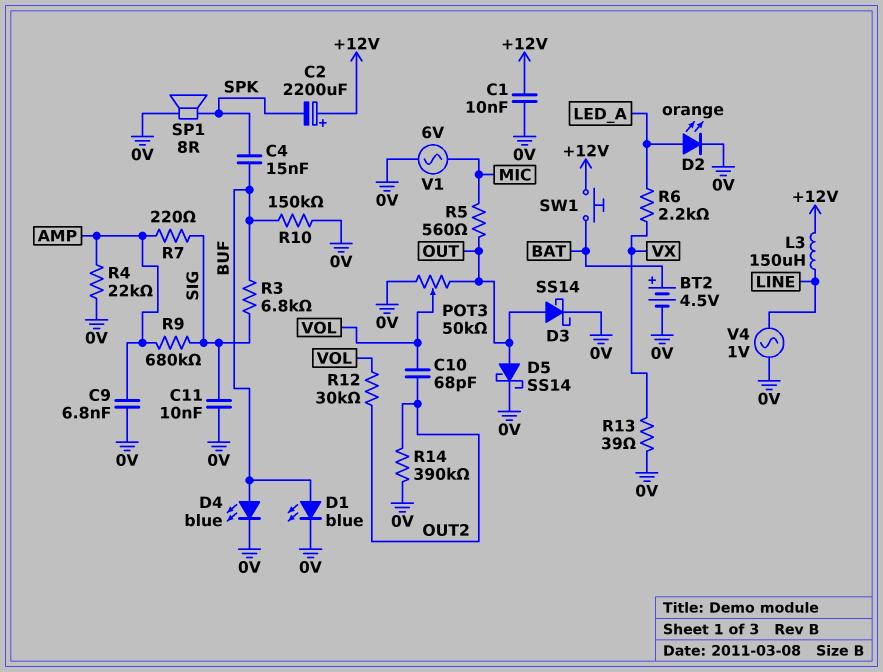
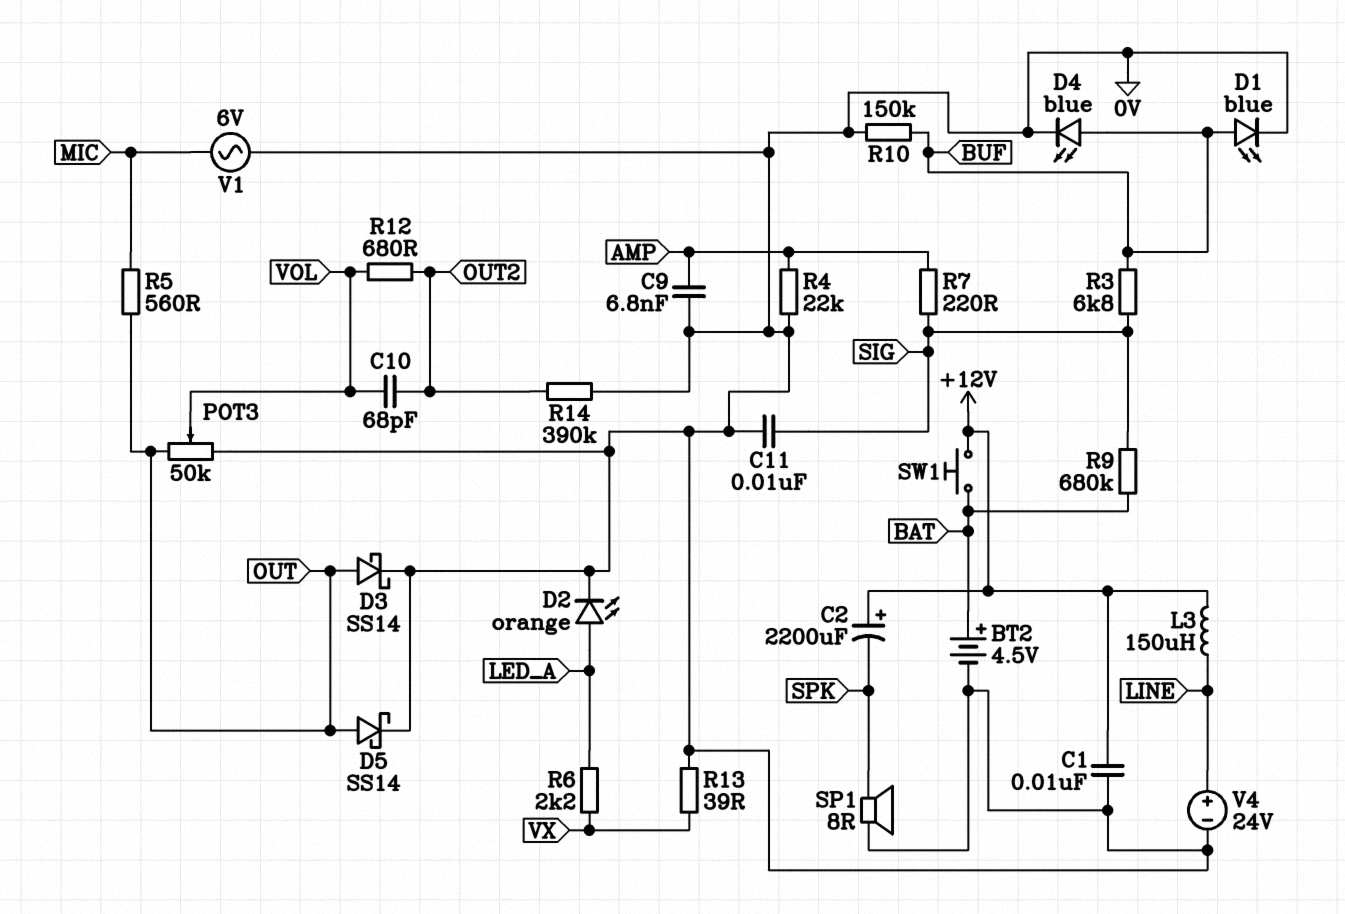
C4: 15nF (BUF, SPK) -> none
R9: 680k (AMP, SIG) -> 680k (BAT, SIG)
R12: 30k (OUT2, VOL) -> 680 (OUT2, VOL)
V4: AC 1V (0V, LINE) -> 24V (plus LINE, minus 0V)

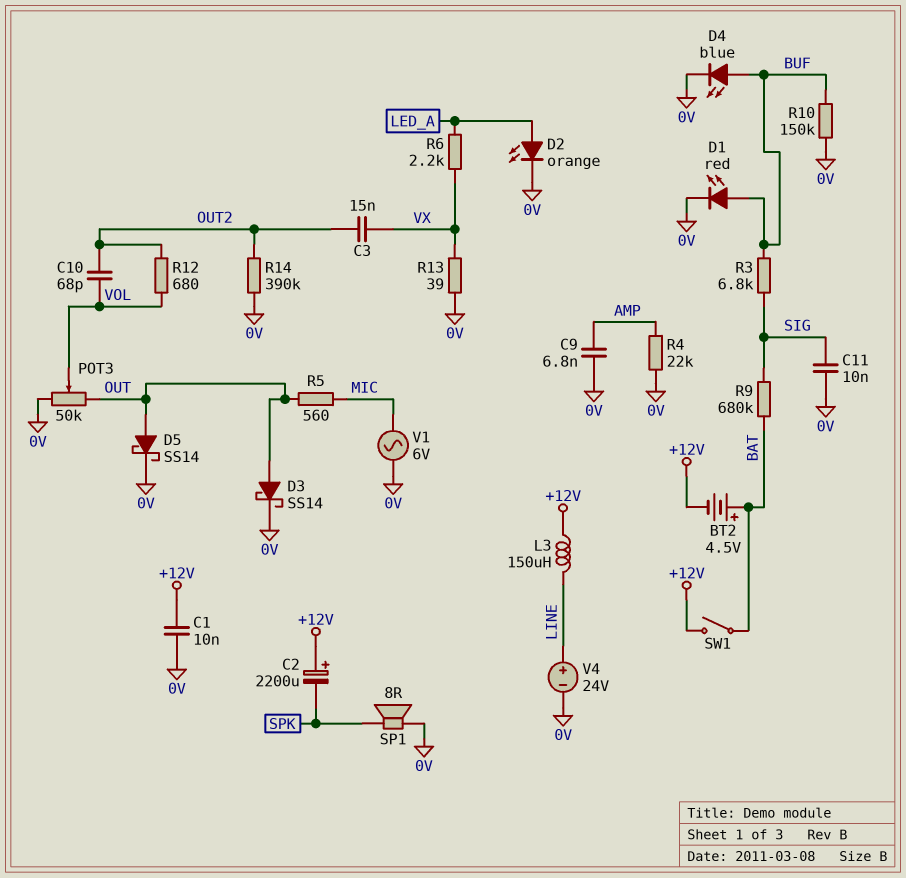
BT2: 4.5V (plus BAT, minus 0V) -> 4.5V (plus BAT, minus +12V)
C3: none -> 15nF (OUT2, VX)
D1: LED blue (A BUF, K 0V) -> LED red (A BUF, K 0V)
R7: 220 (AMP, SIG) -> none
SW1: button (+12V, BAT) -> switch (+12V, BAT)

